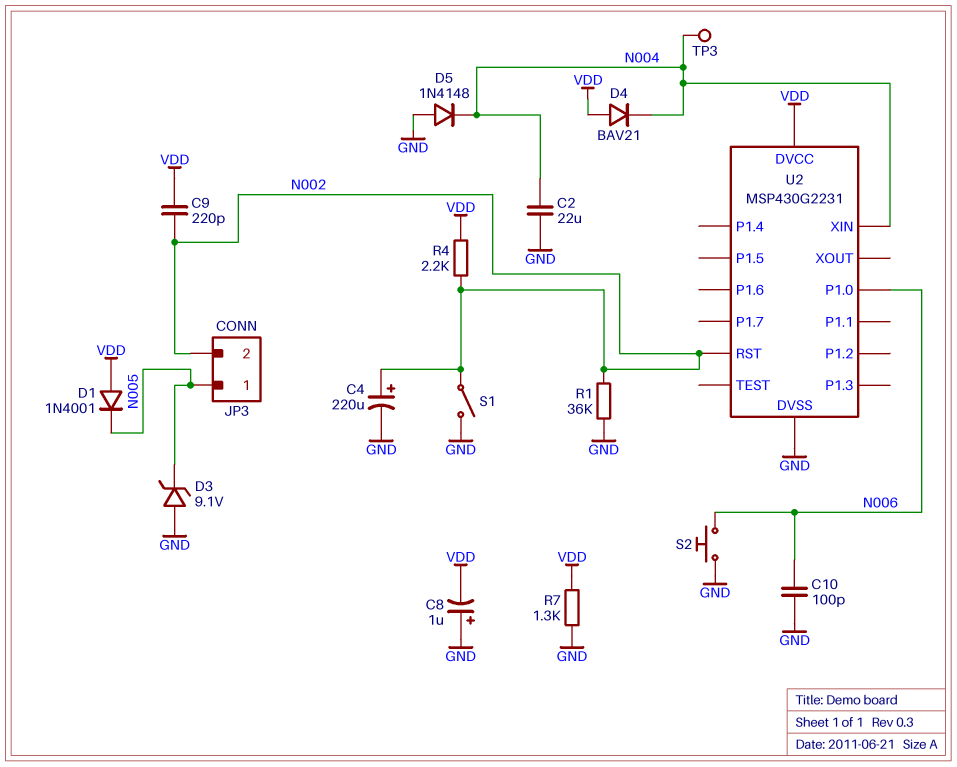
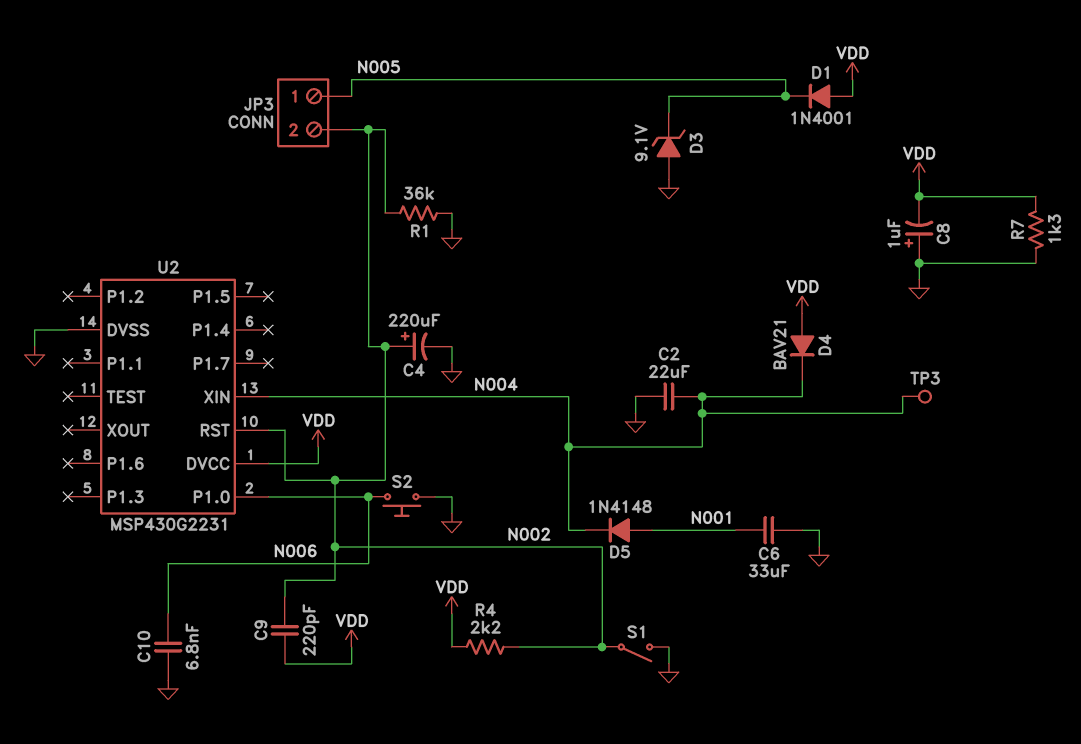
C6: none -> 33uF (GND, N001)
C10: 100pF (GND, N006) -> 6.8nF (GND, N006)
D5: diode 1N4148 (A GND, K N004) -> diode 1N4148 (A N001, K N004)

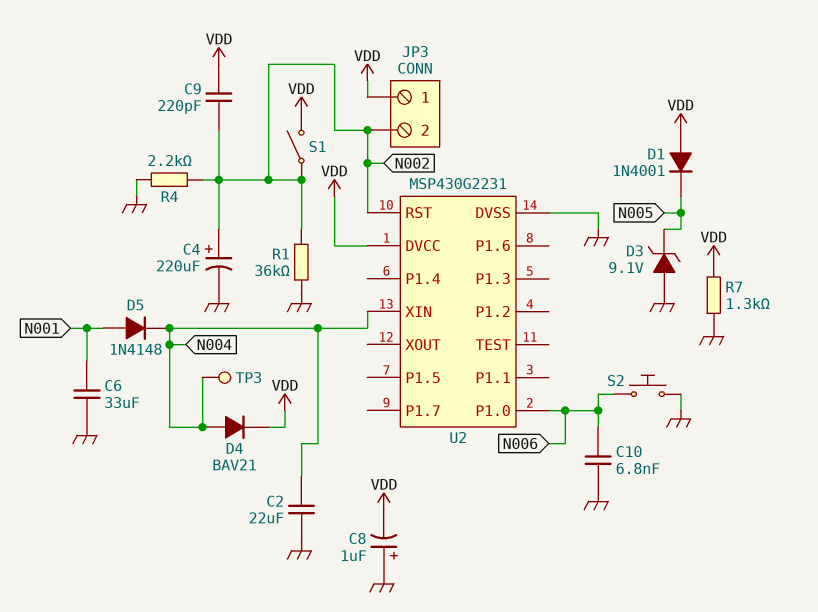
D4: diode BAV21 (A VDD, K N004) -> diode BAV21 (A N004, K VDD)
JP3 pin 1: N005 -> VDD
R4: 2.2k (N002, VDD) -> 2.2k (GND, N002)
S1: switch (GND, N002) -> switch (N002, VDD)

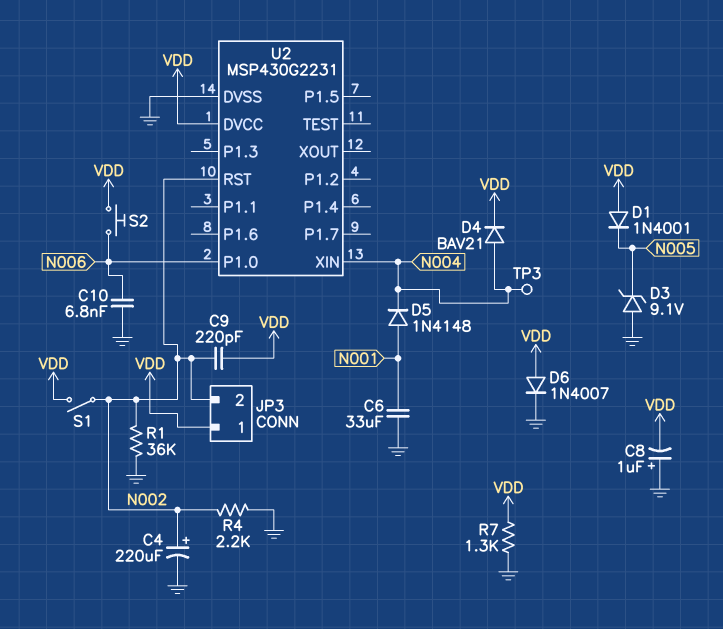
C2: 22uF (GND, N004) -> none
D6: none -> diode 1N4007 (A VDD, K GND)
S2: button (GND, N006) -> button (N006, VDD)

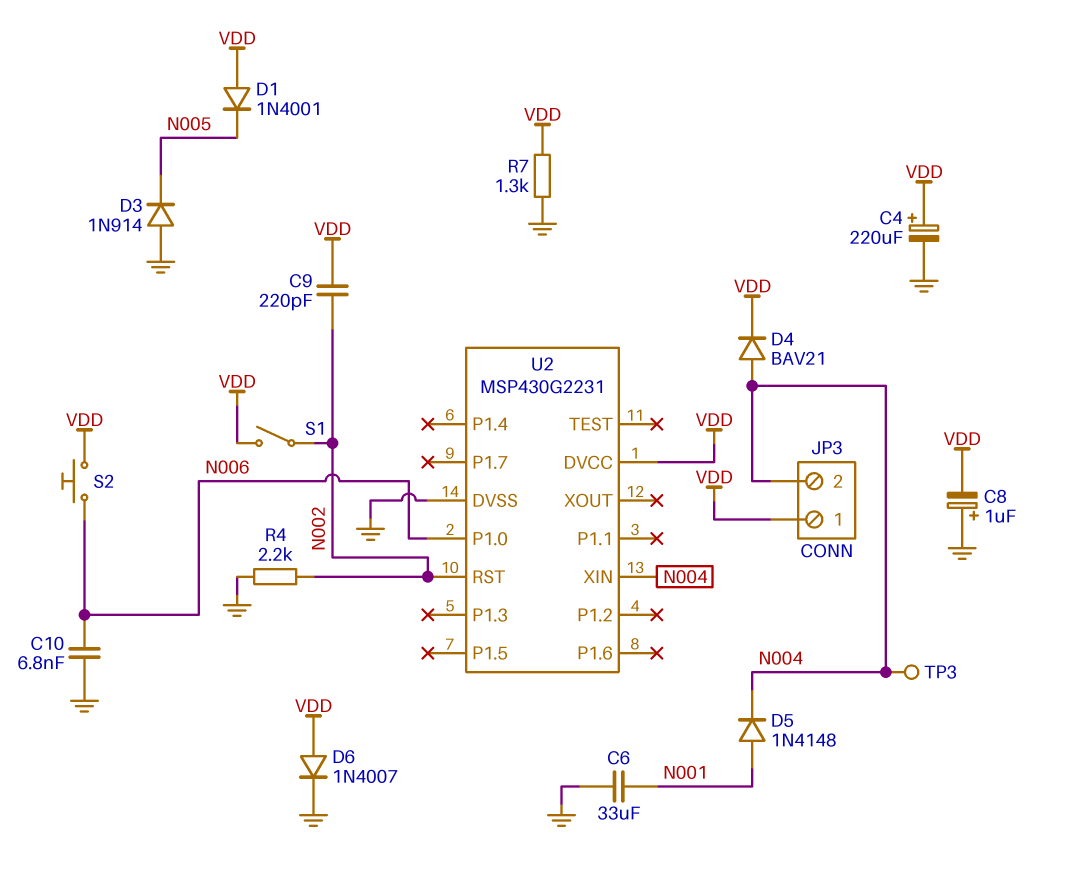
C4: 220uF (plus N002, minus GND) -> 220uF (plus VDD, minus GND)
D3: zener 9.1V (A GND, K N005) -> diode 1N914 (A GND, K N005)
JP3 pin 2: N002 -> N004
R1: 36k (GND, N002) -> none

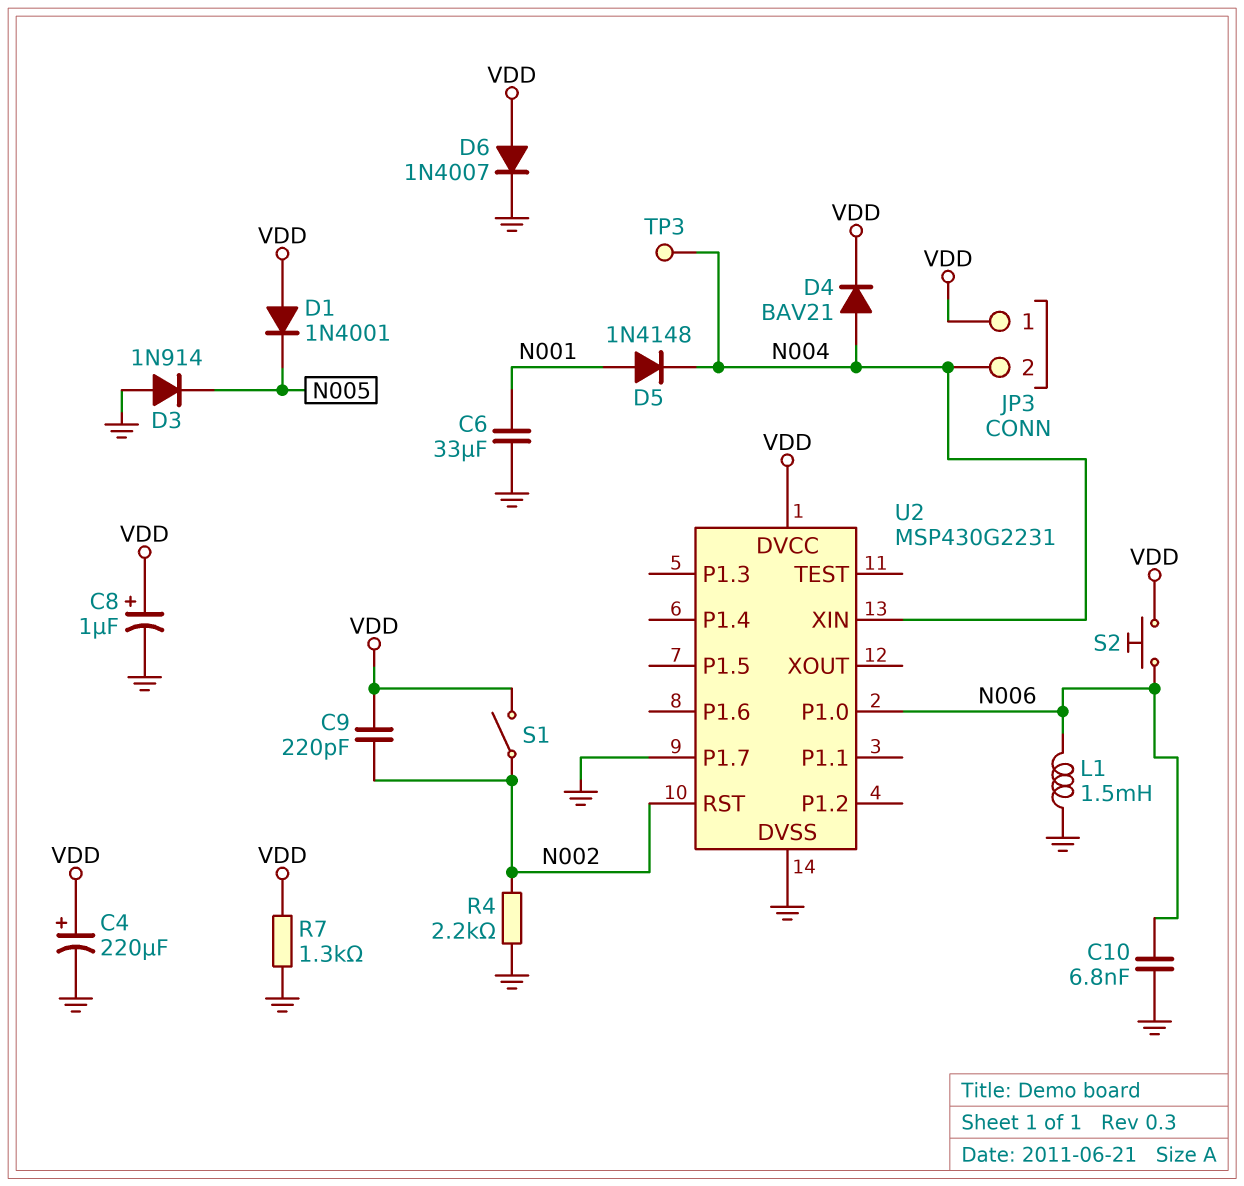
C8: 1uF (plus GND, minus VDD) -> 1uF (plus VDD, minus GND)
L1: none -> 1.5mH (GND, N006)
U2 pin P1.7: none -> GND

